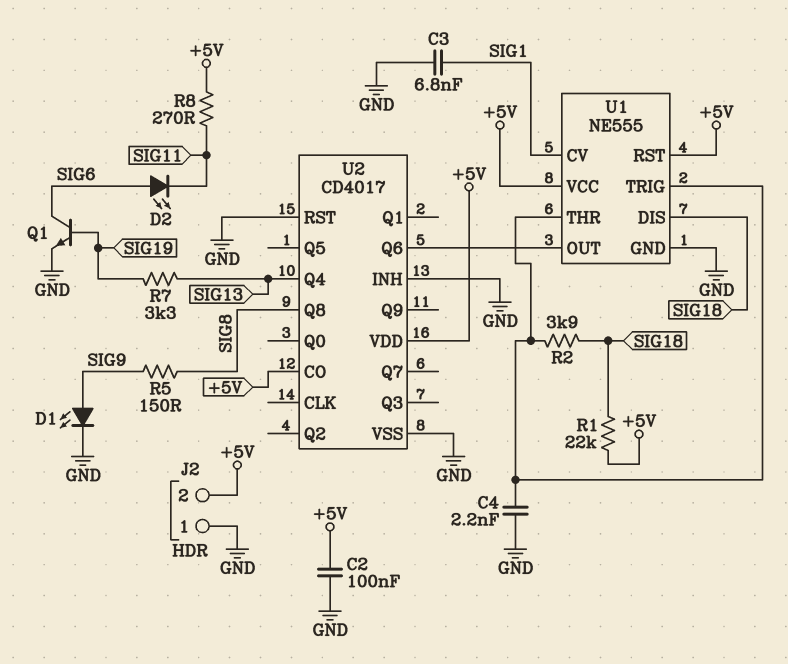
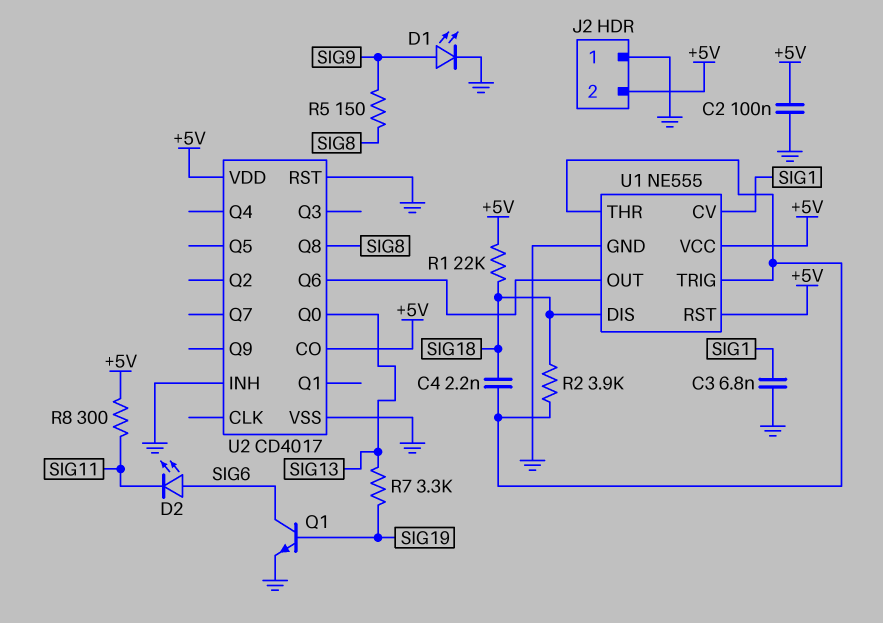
C4: 2.2nF (GND, U1/THR) -> 2.2nF (SIG18, U1/THR)
R8: 270 (+5V, SIG11) -> 300 (+5V, SIG11)
U2 pin Q0: none -> SIG13
U2 pin Q4: SIG13 -> none

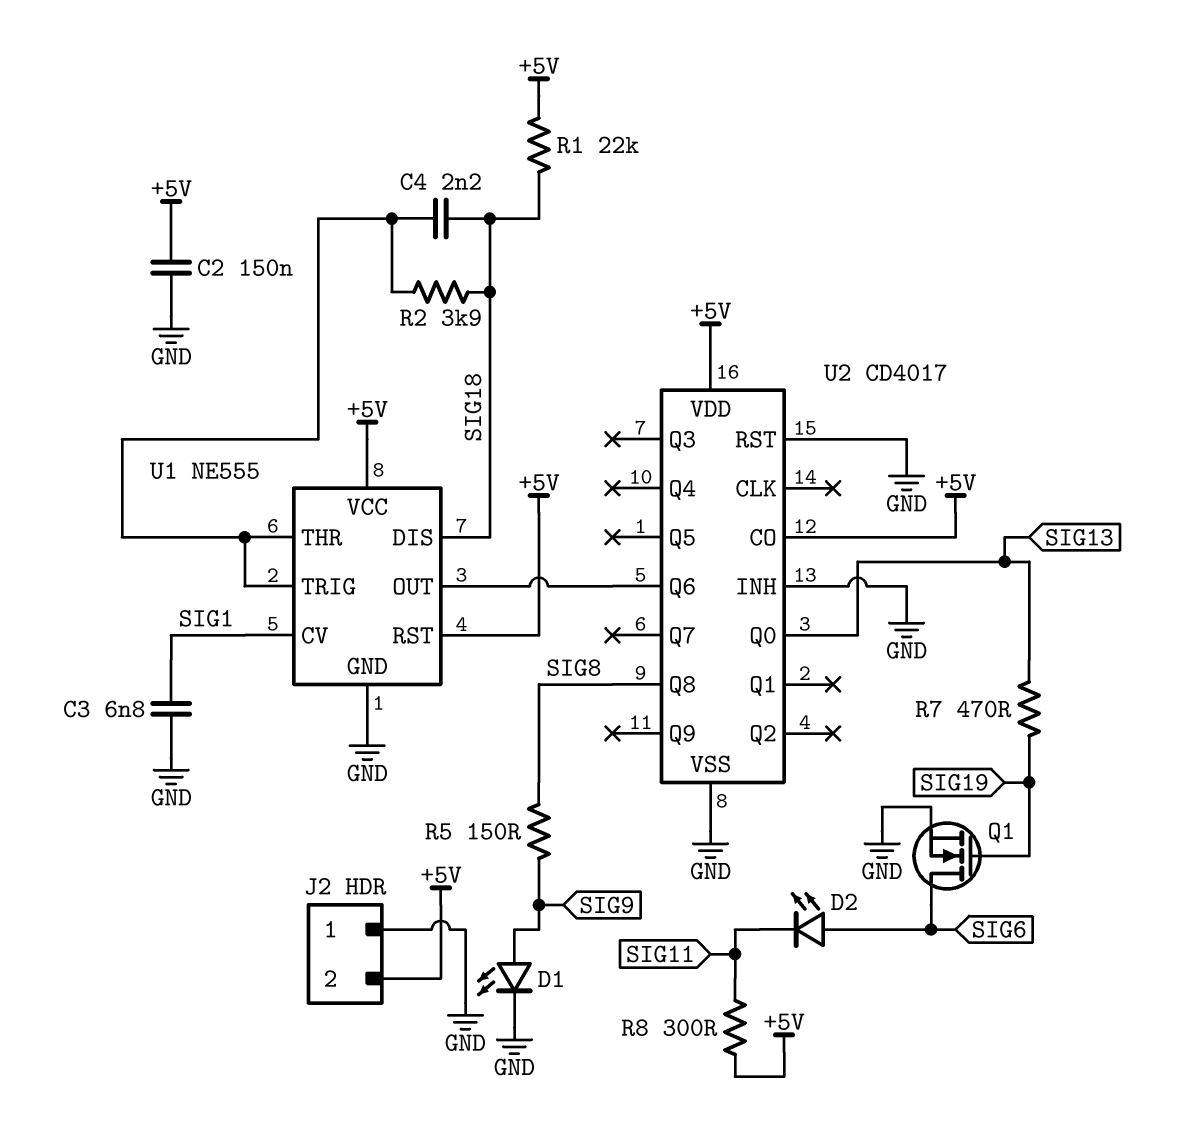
C2: 100nF (+5V, GND) -> 150nF (+5V, GND)
Q1: NPN (B SIG19, C SIG6, E GND) -> NMOS (G SIG19, D SIG6, S GND)
R7: 3.3k (SIG13, SIG19) -> 470 (SIG13, SIG19)

